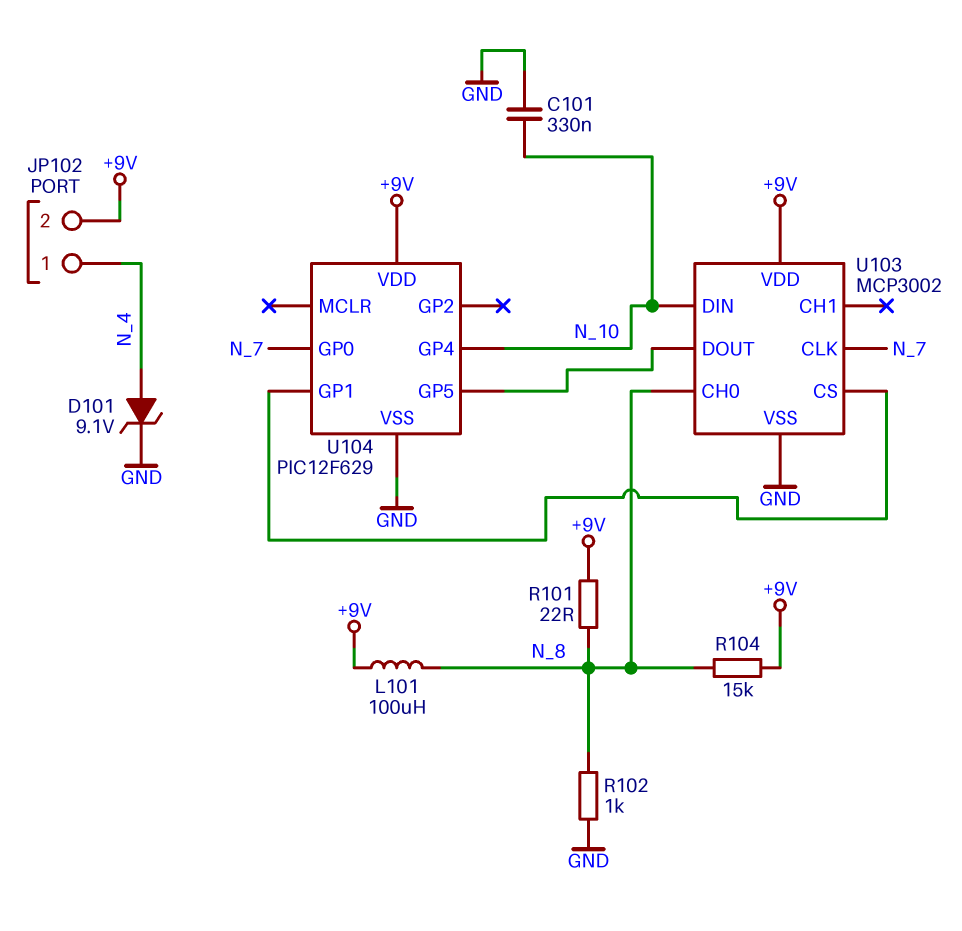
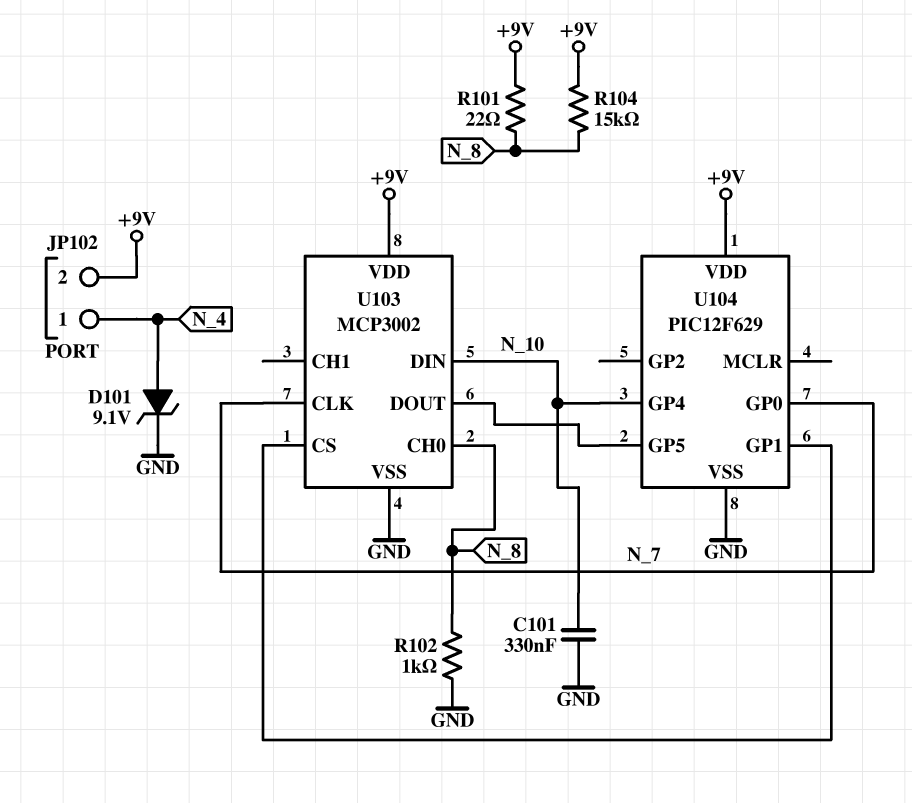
L101: 100uH (+9V, N_8) -> none

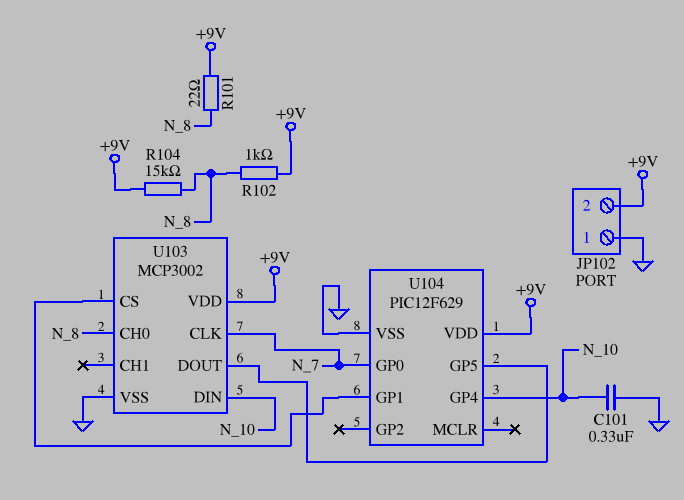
D101: zener 9.1V (A N_4, K GND) -> none
JP102 pin 1: N_4 -> GND
R102: 1k (GND, N_8) -> 1k (+9V, N_8)

